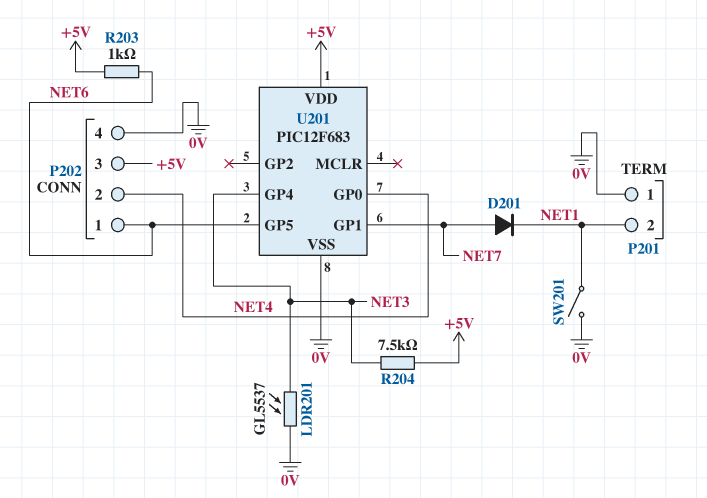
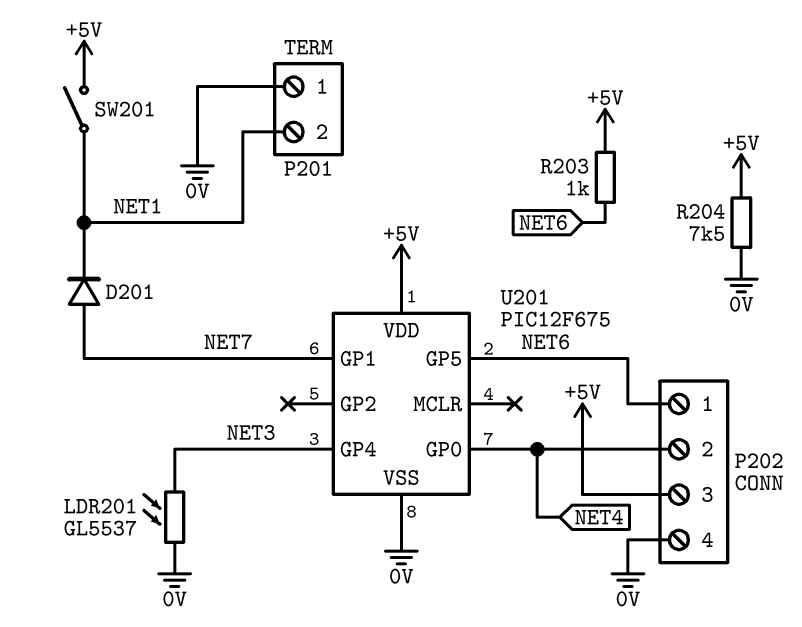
R204: 7.5k (+5V, NET3) -> 7.5k (+5V, 0V)
SW201: switch (0V, NET1) -> switch (+5V, NET1)
U201: PIC12F683 -> PIC12F675

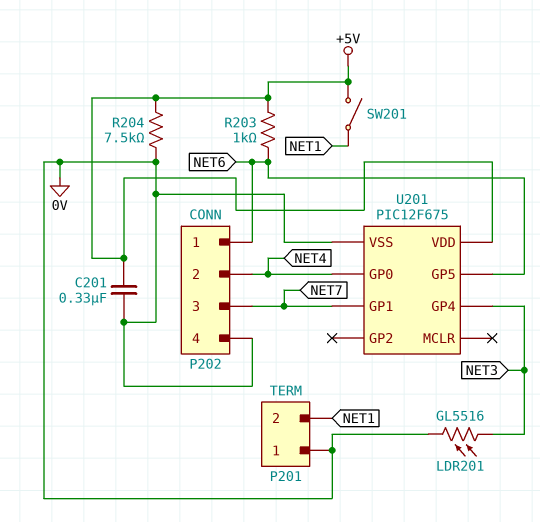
C201: none -> 330nF (+5V, 0V)
D201: diode (A NET7, K NET1) -> none
LDR201: GL5537 (0V, NET3) -> GL5516 (0V, NET3)
P202 pin 3: +5V -> NET7

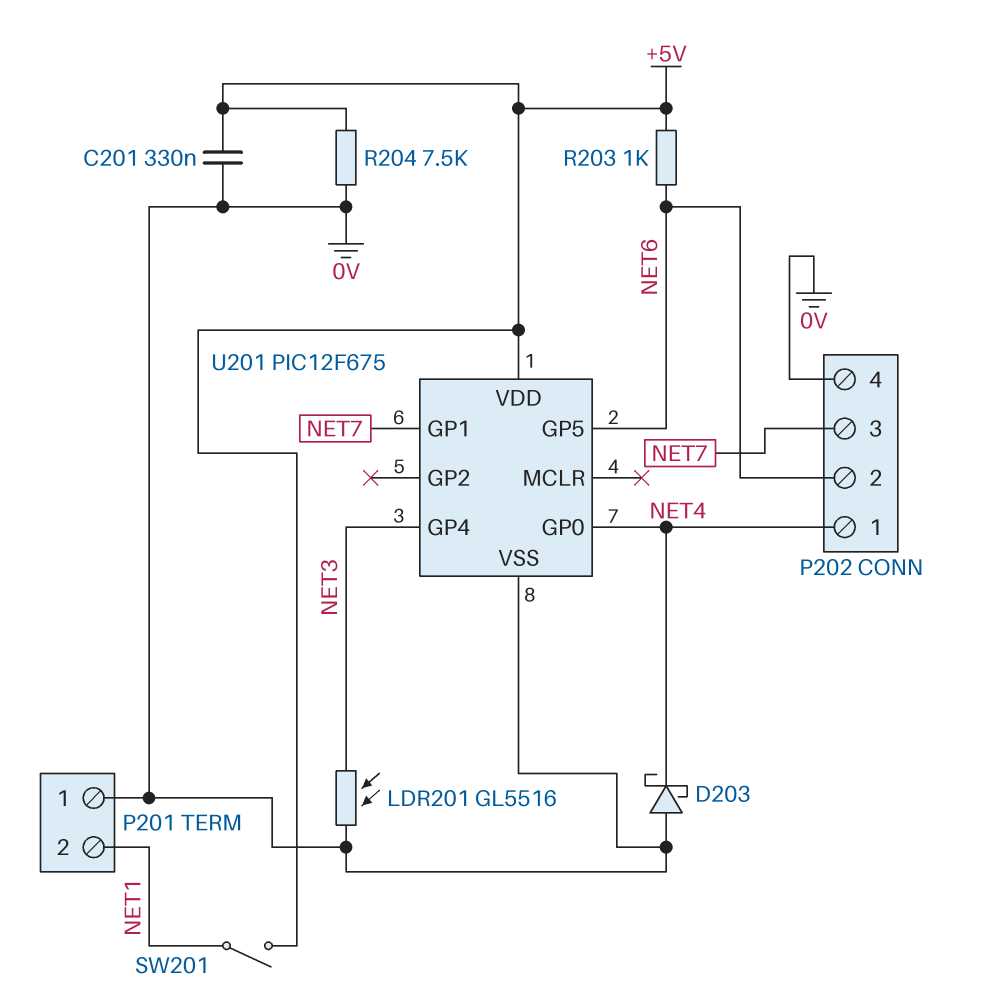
D203: none -> schottky (A 0V, K NET4)
P202 pin 1: NET6 -> NET4
P202 pin 2: NET4 -> NET6

